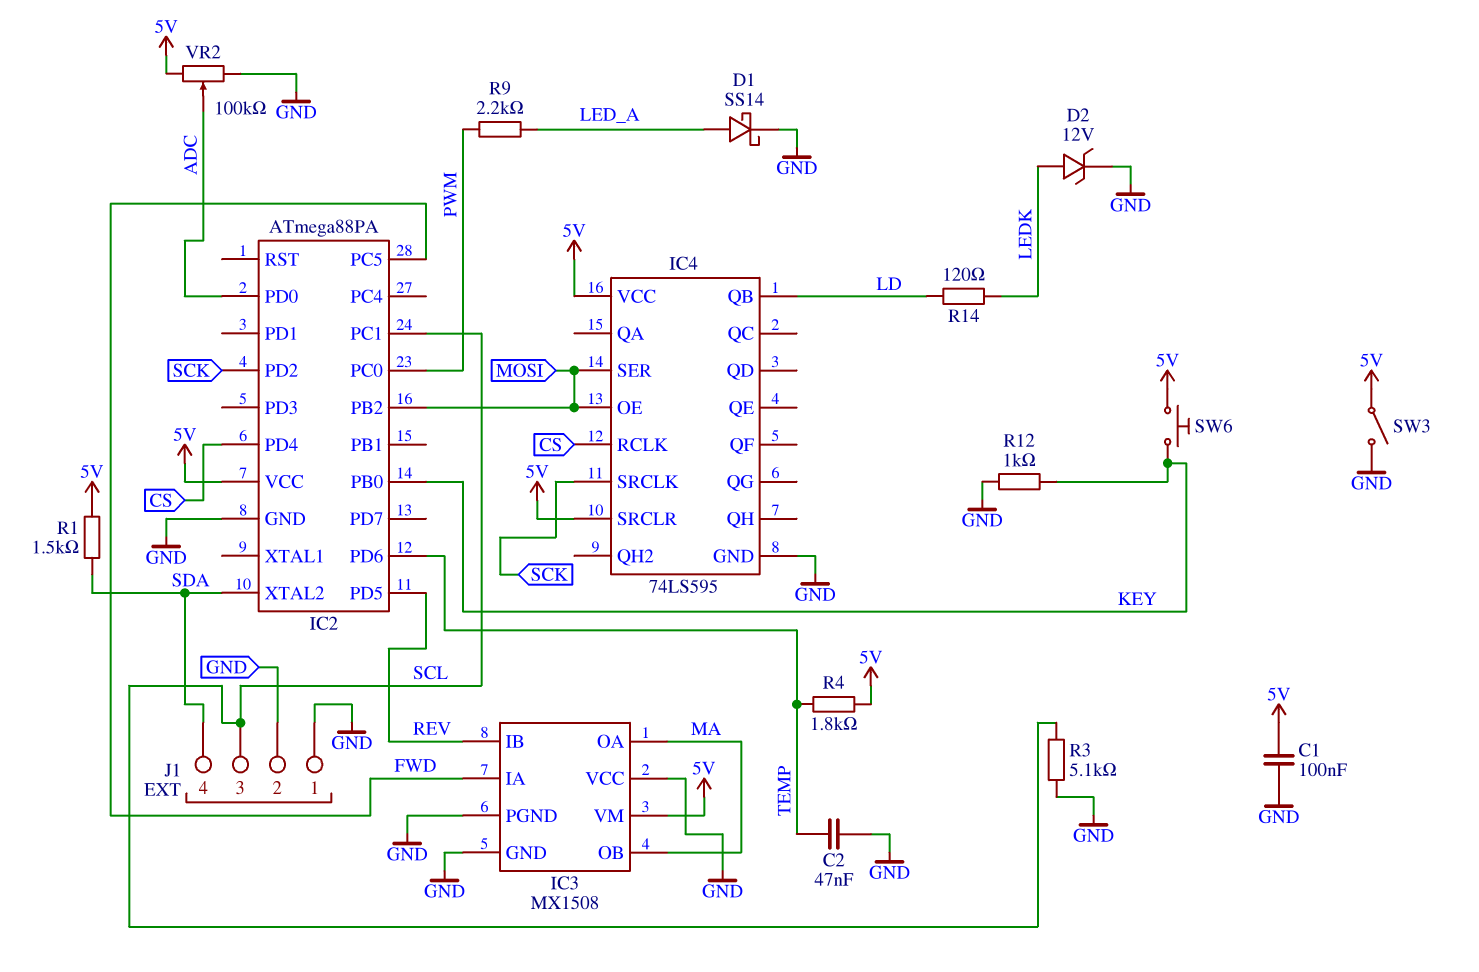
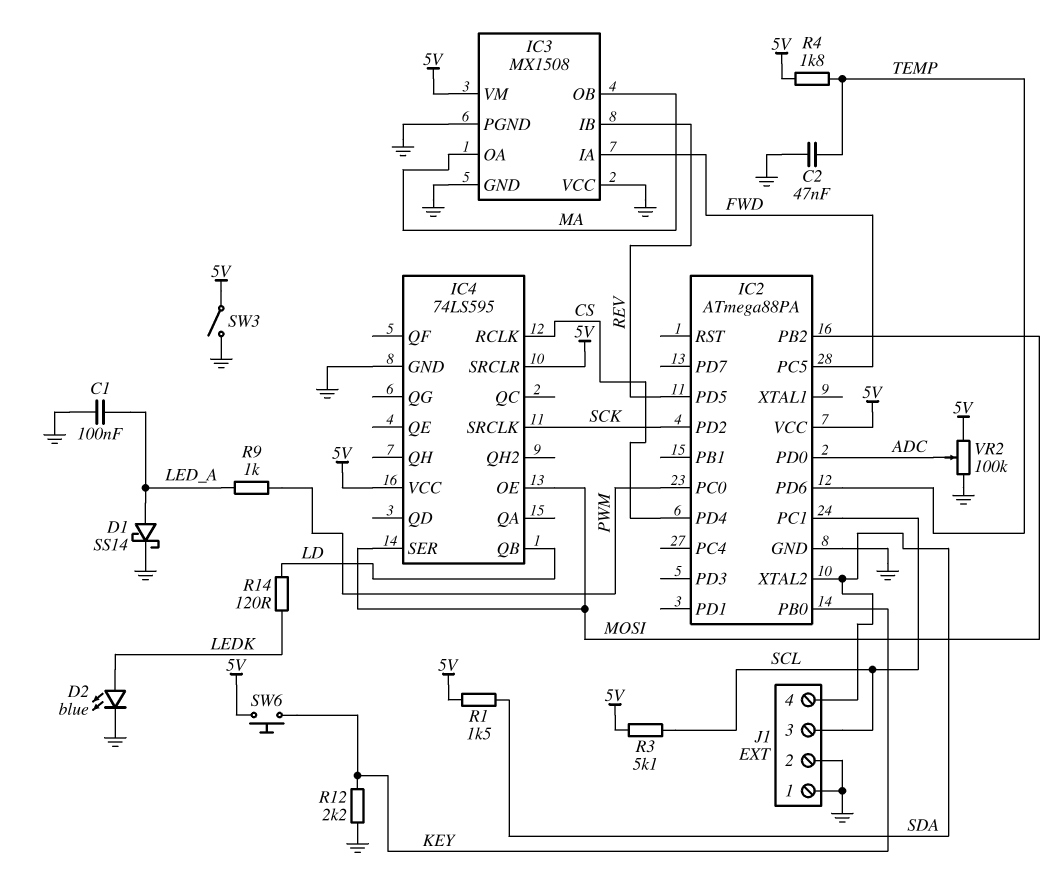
C1: 100nF (5V, GND) -> 100nF (GND, LED_A)
D2: zener 12V (A LEDK, K GND) -> LED blue (A LEDK, K GND)
R3: 5.1k (GND, SCL) -> 5.1k (5V, SCL)
R9: 2.2k (LED_A, PWM) -> 1k (LED_A, PWM)
R12: 1k (GND, KEY) -> 2.2k (GND, KEY)

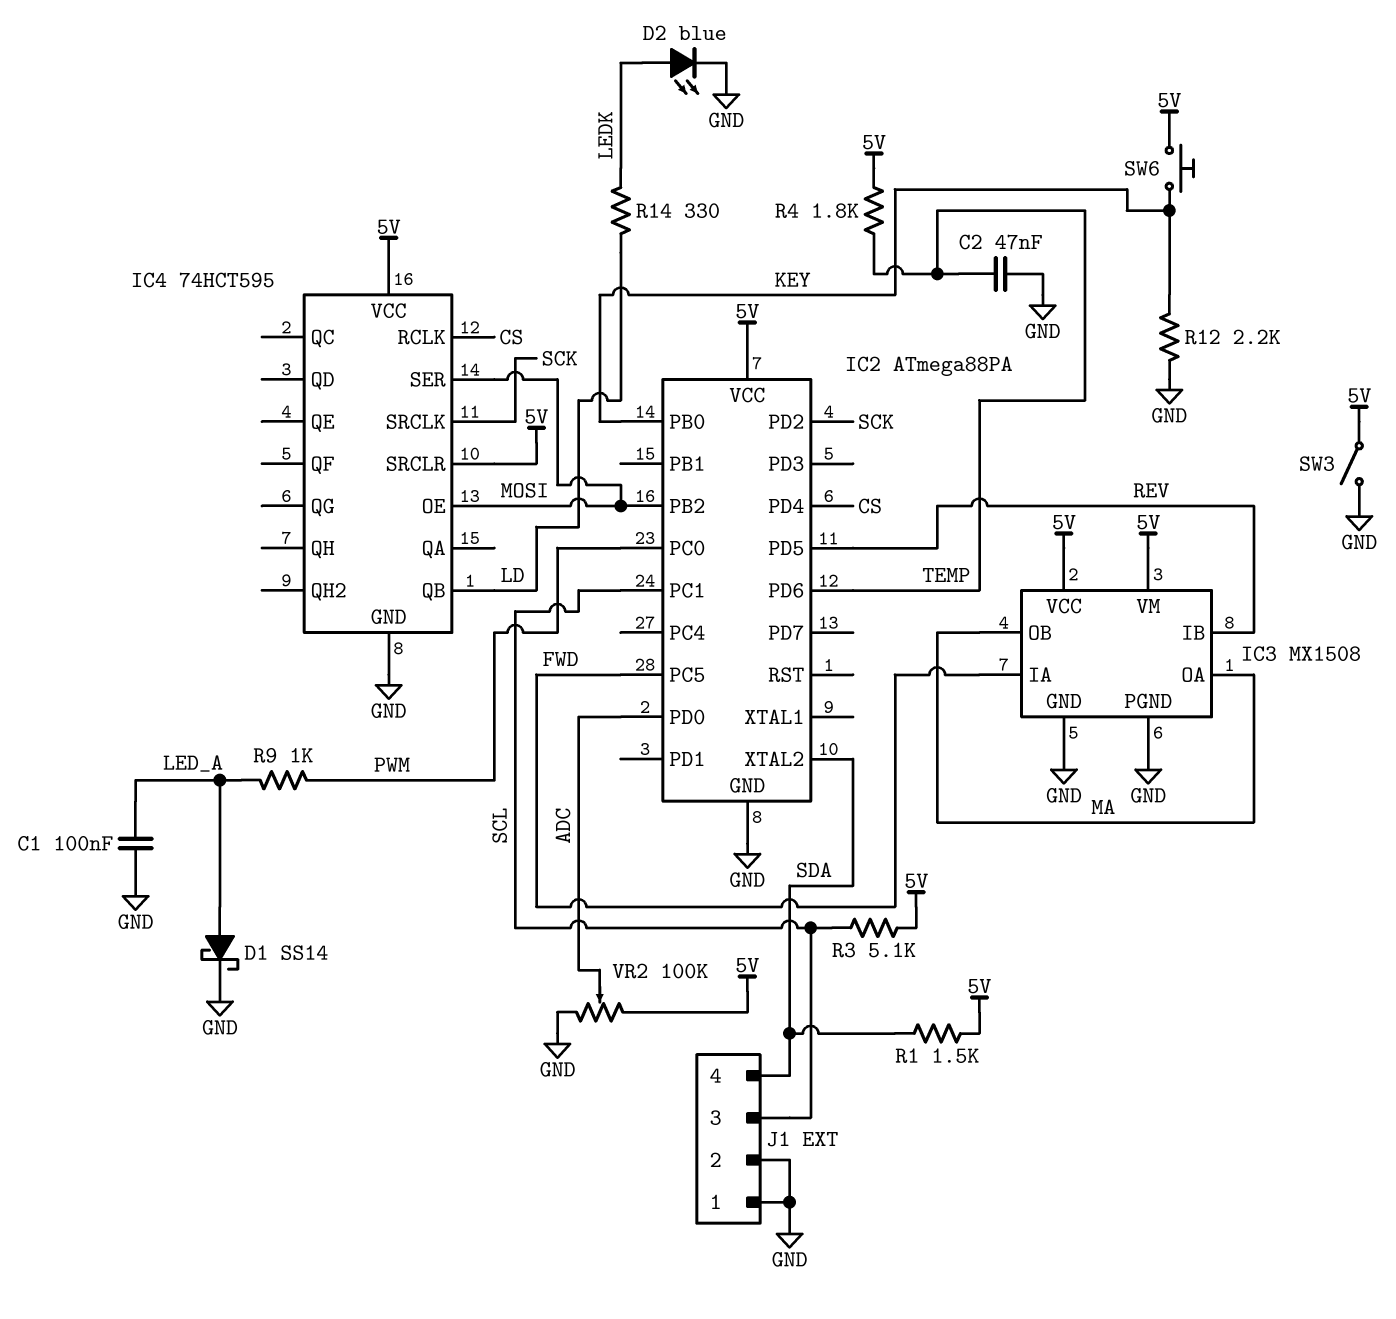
IC3 pin VCC: GND -> 5V
IC4: 74LS595 -> 74HCT595
R14: 120 (LD, LEDK) -> 330 (LD, LEDK)

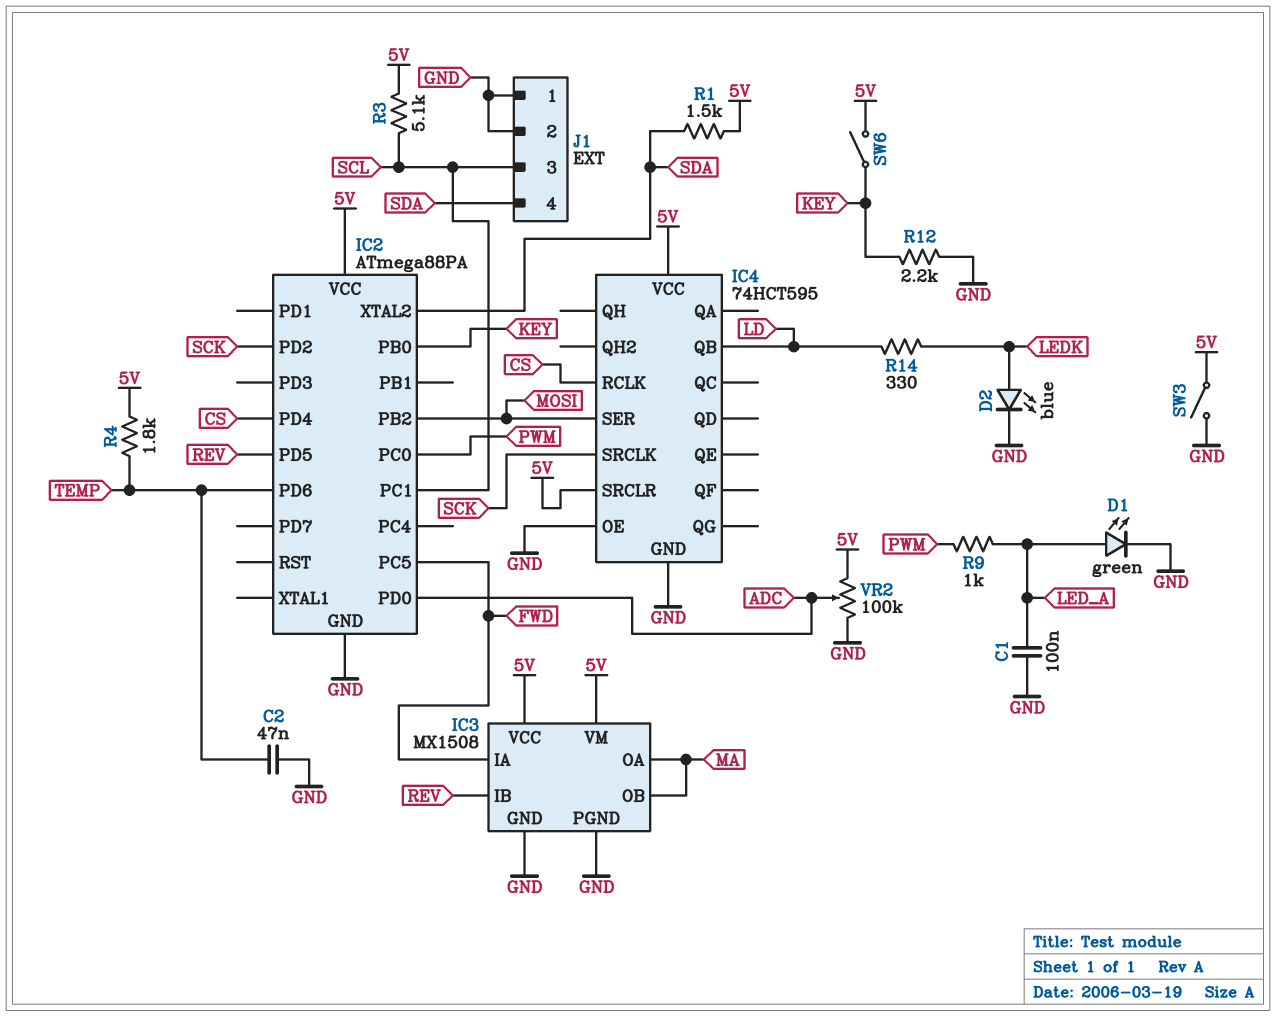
D1: schottky SS14 (A LED_A, K GND) -> LED green (A LED_A, K GND)
IC4 pin OE: MOSI -> GND
SW6: button (5V, KEY) -> switch (5V, KEY)

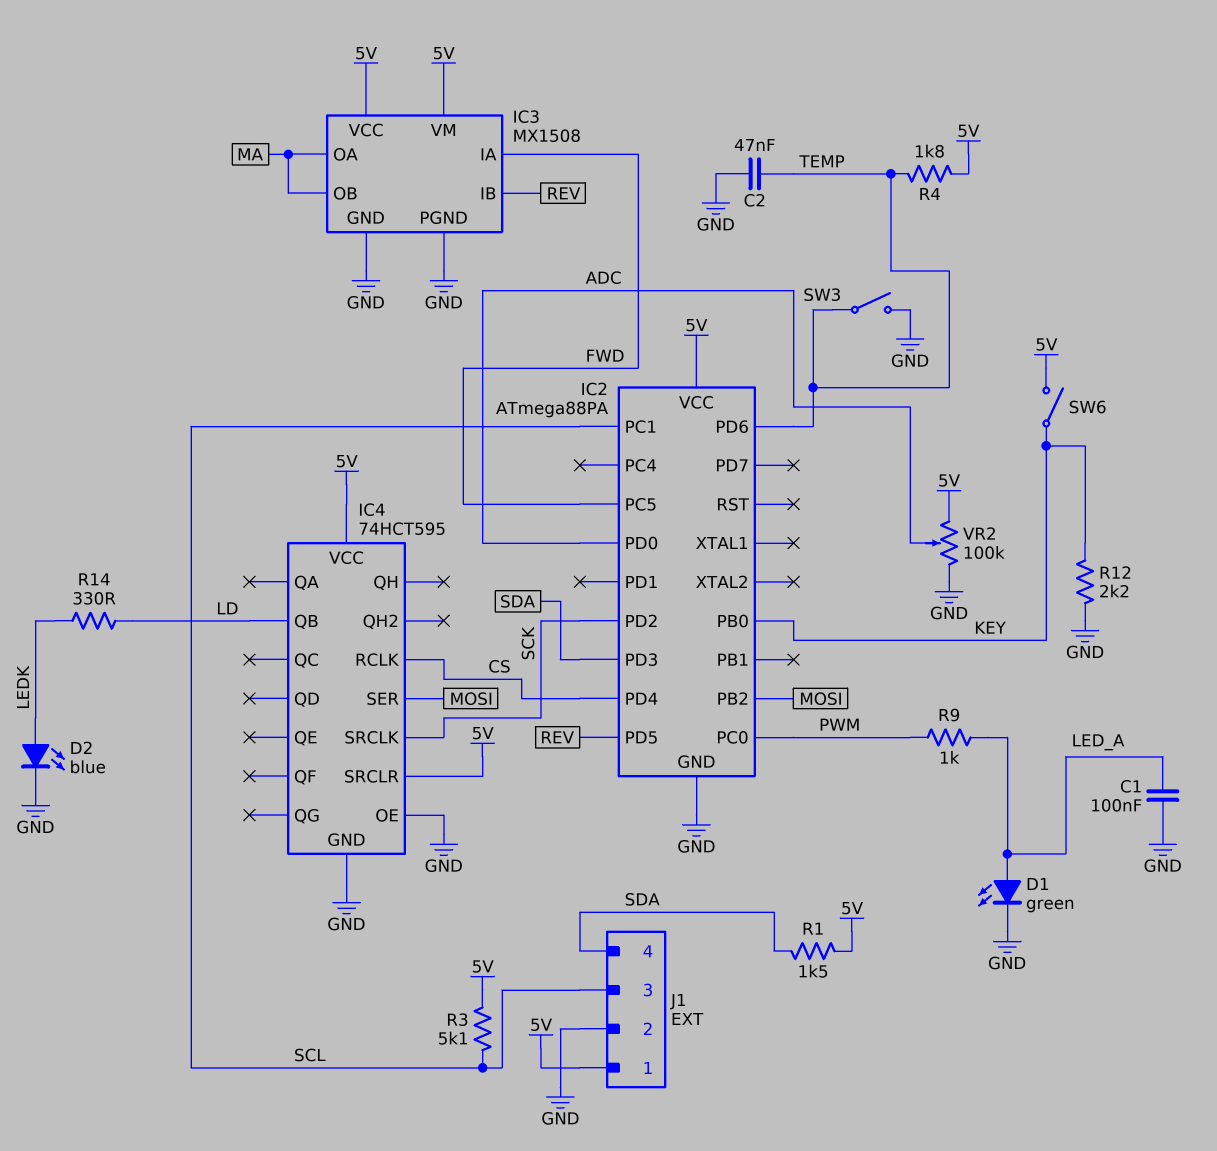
IC2 pin PD3: none -> SDA
IC2 pin XTAL2: SDA -> none
J1 pin 1: GND -> 5V
SW3: switch (5V, GND) -> switch (GND, TEMP)

